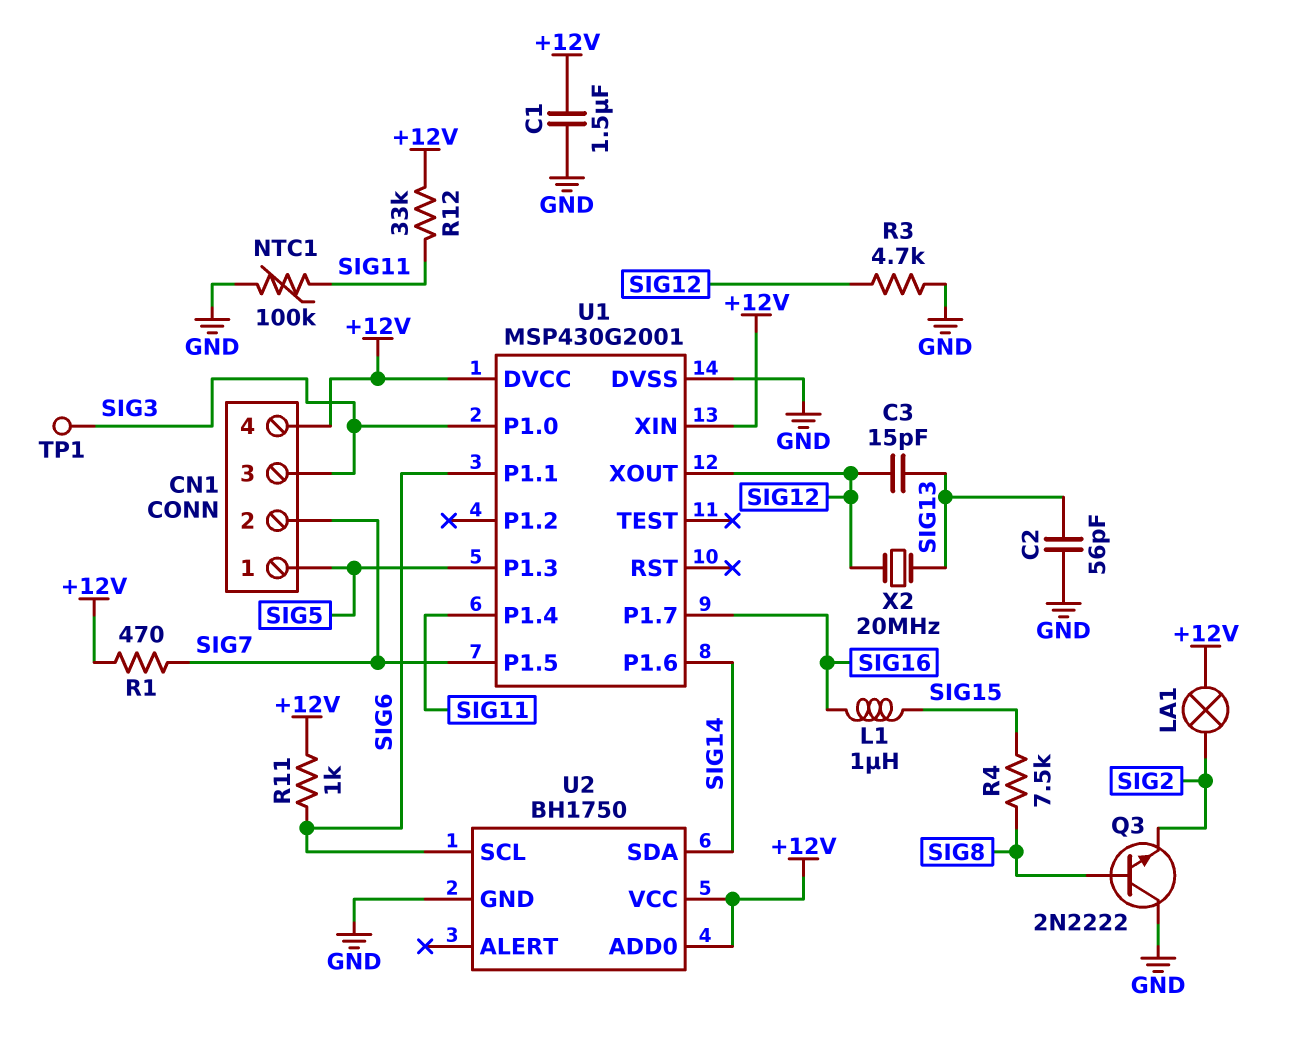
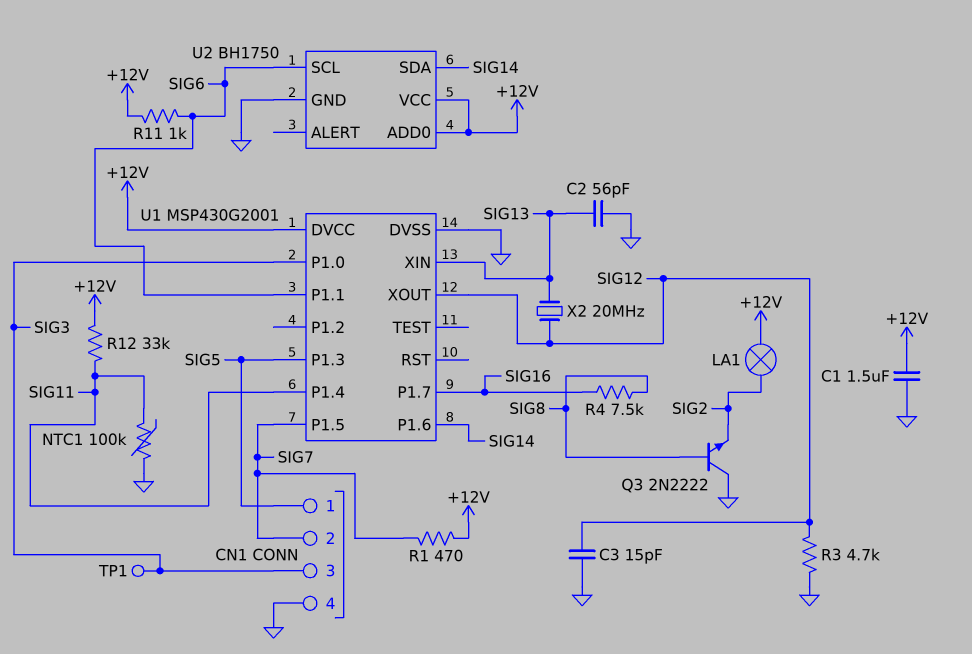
C3: 15pF (SIG12, SIG13) -> 15pF (GND, SIG12)
CN1 pin 4: +12V -> GND
L1: 1uH (SIG15, SIG16) -> none
R4: 7.5k (SIG8, SIG15) -> 7.5k (SIG8, SIG16)
U1 pin XIN: +12V -> SIG13

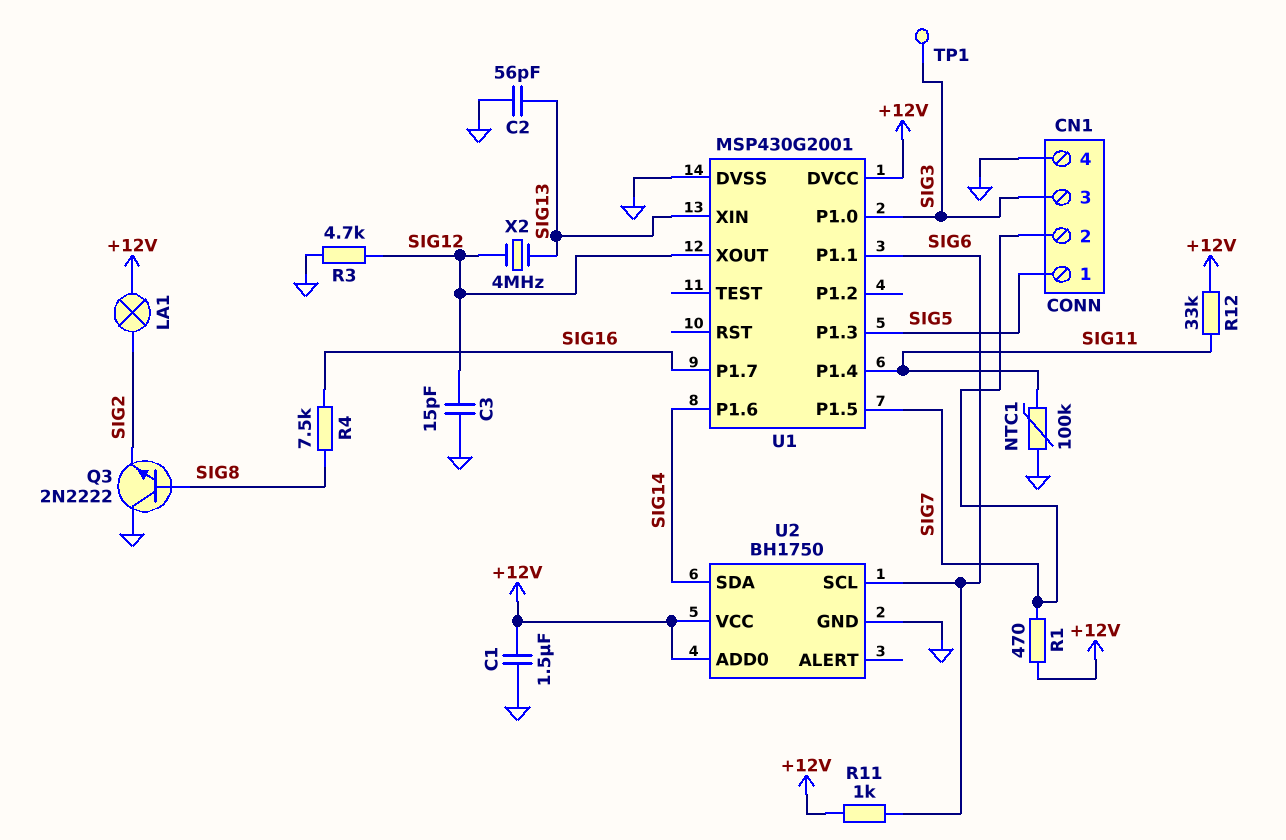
X2: 20MHz (SIG12, SIG13) -> 4MHz (SIG12, SIG13)

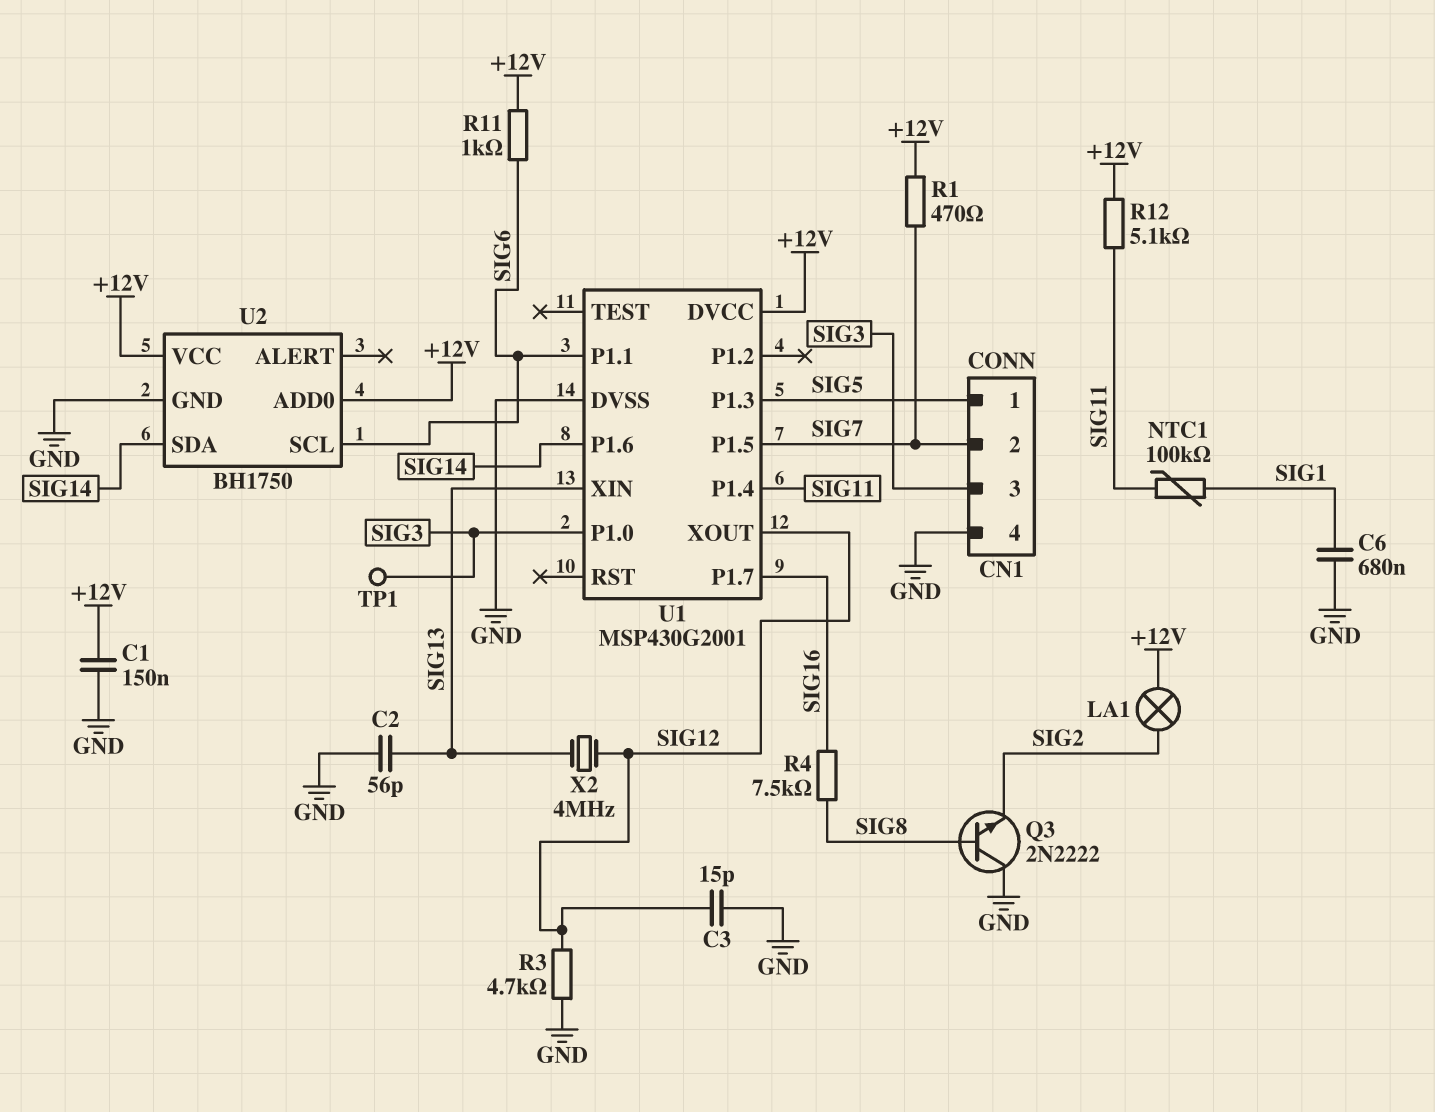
C1: 1.5uF (+12V, GND) -> 150nF (+12V, GND)
C6: none -> 680nF (GND, SIG1)
NTC1: 100k (GND, SIG11) -> 100k (SIG1, SIG11)
R12: 33k (+12V, SIG11) -> 5.1k (+12V, SIG11)

